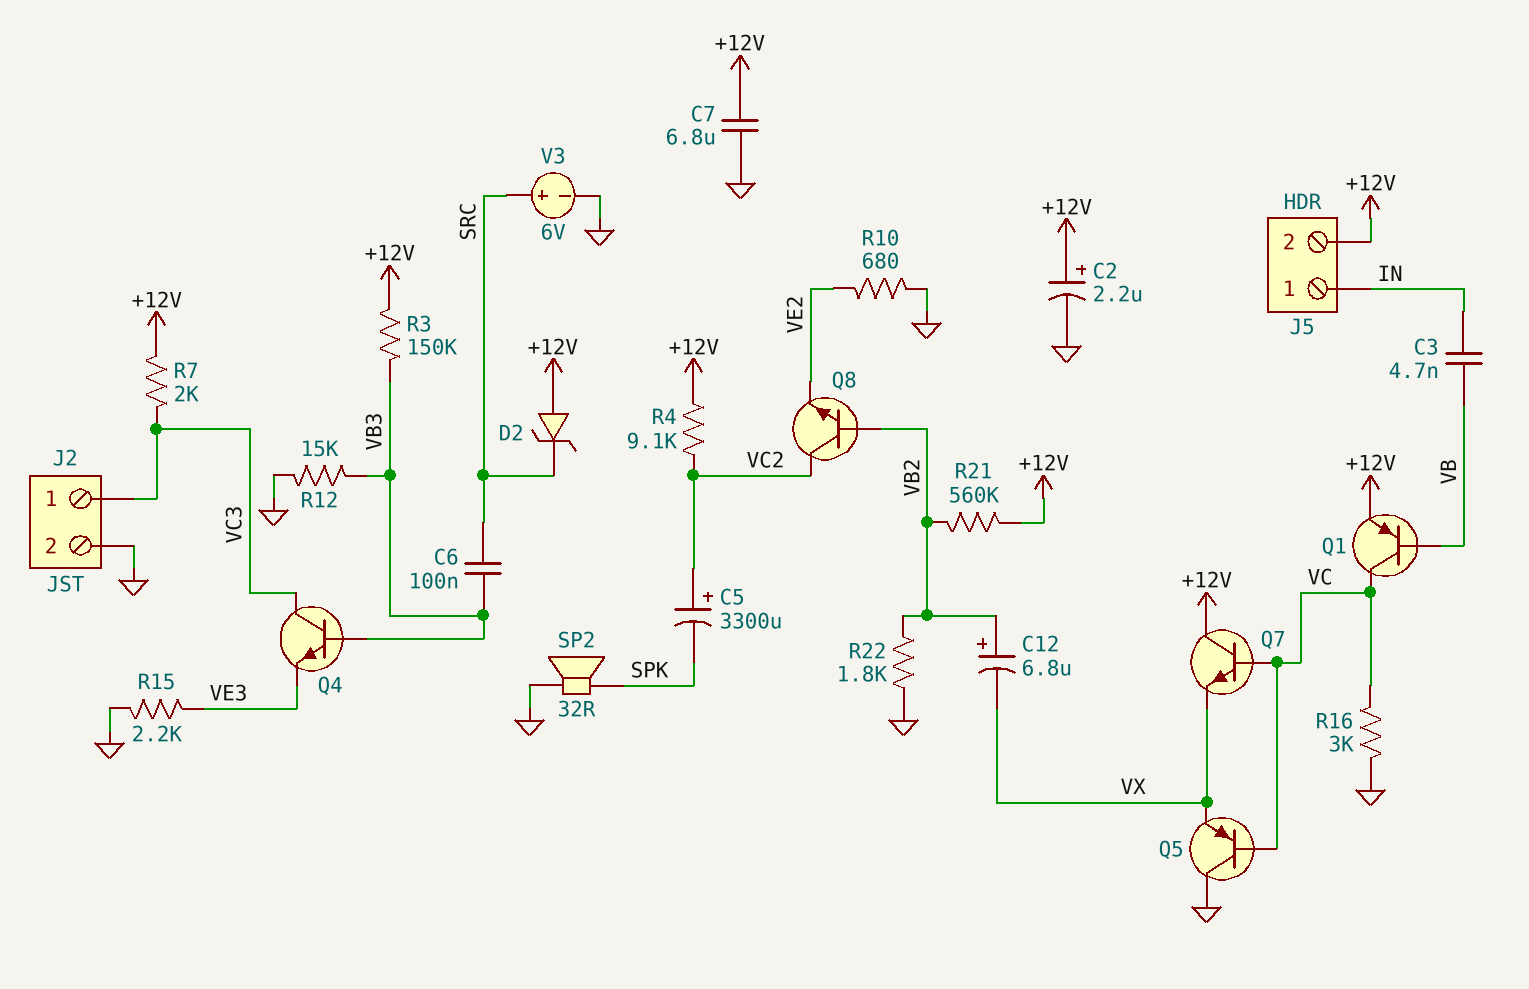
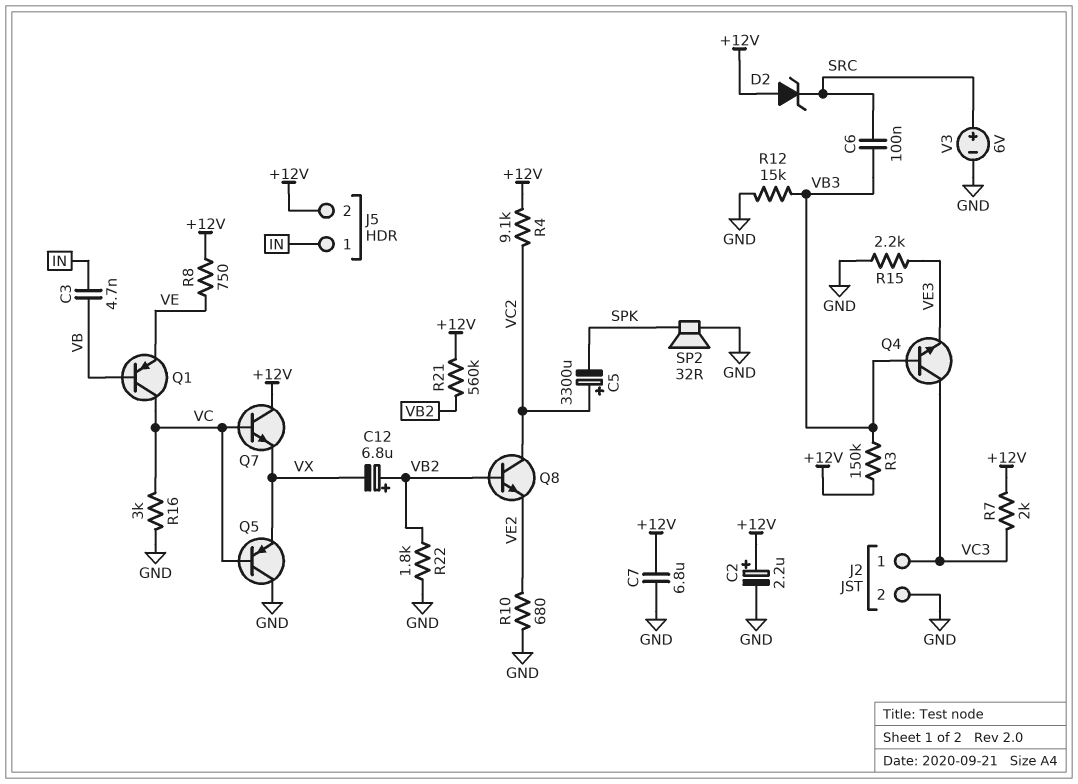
Q1: PNP (B VB, C VC, E +12V) -> PNP (B VB, C VC, E VE)
R8: none -> 750 (+12V, VE)

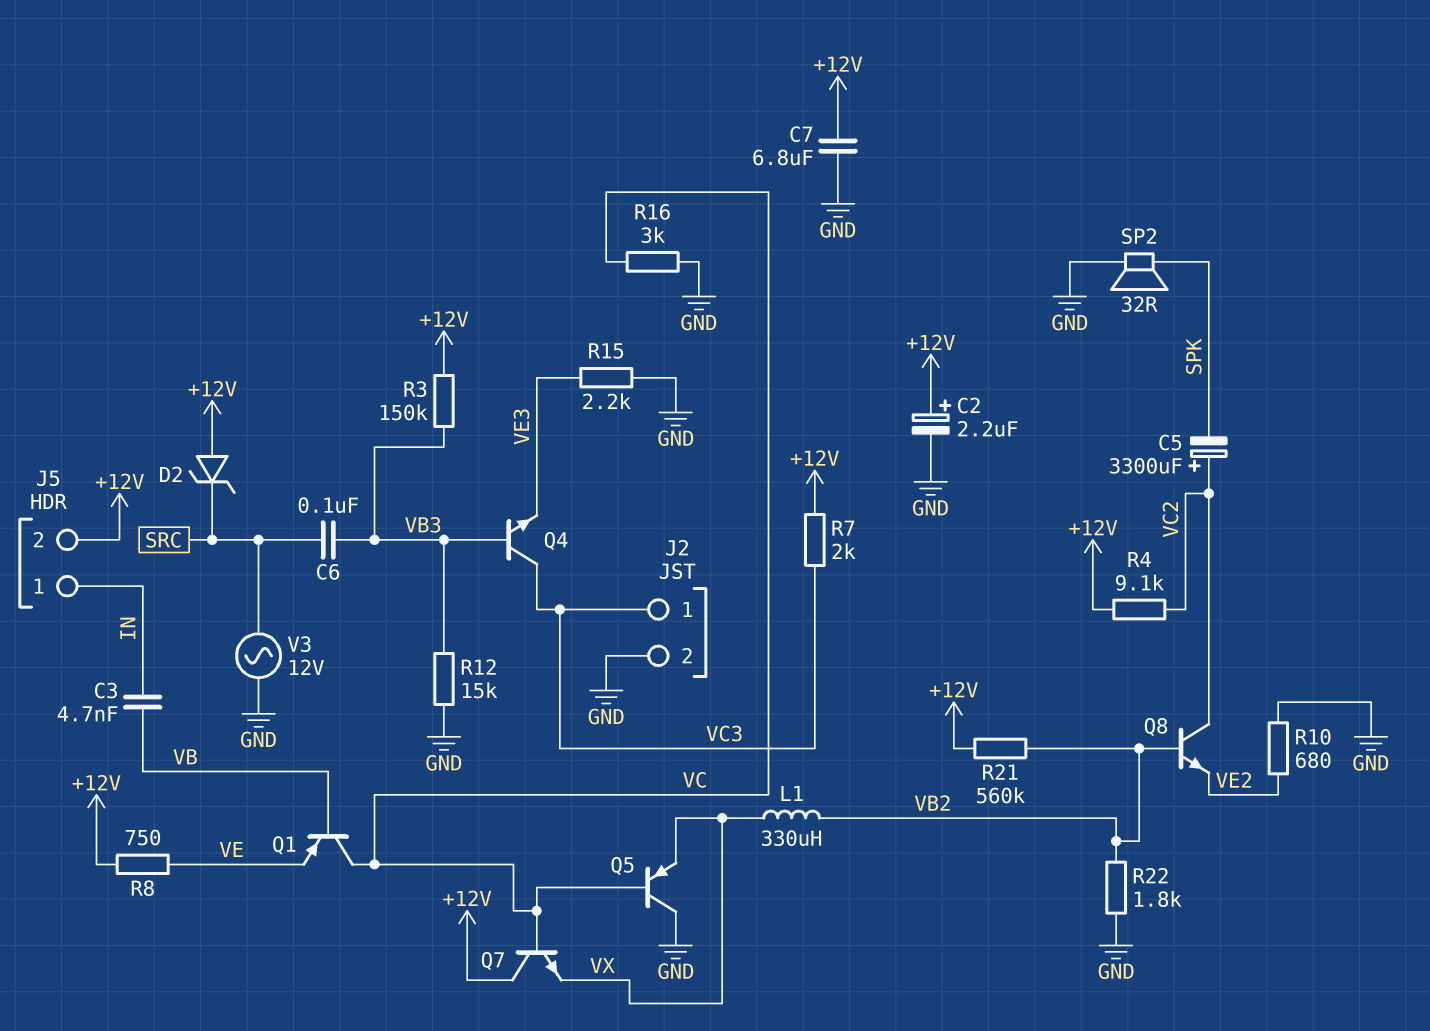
C12: 6.8uF (plus VB2, minus VX) -> none
L1: none -> 330uH (VB2, VX)
V3: 6V (plus SRC, minus GND) -> AC 12V (GND, SRC)

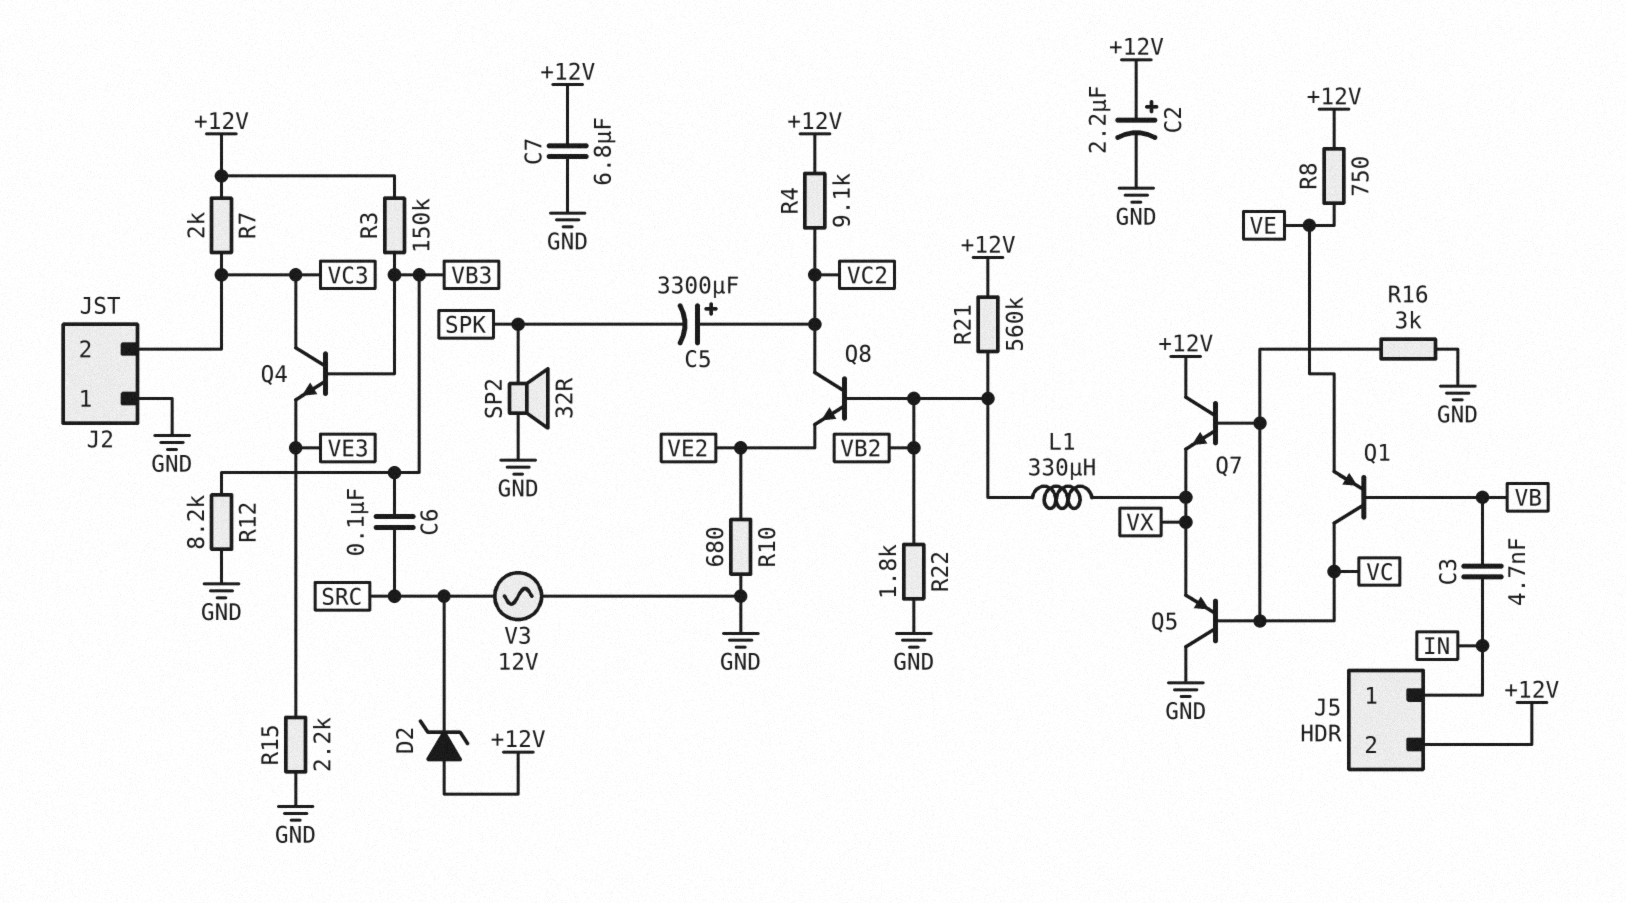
J2 pin 1: VC3 -> GND
J2 pin 2: GND -> VC3
R12: 15k (GND, VB3) -> 8.2k (GND, VB3)

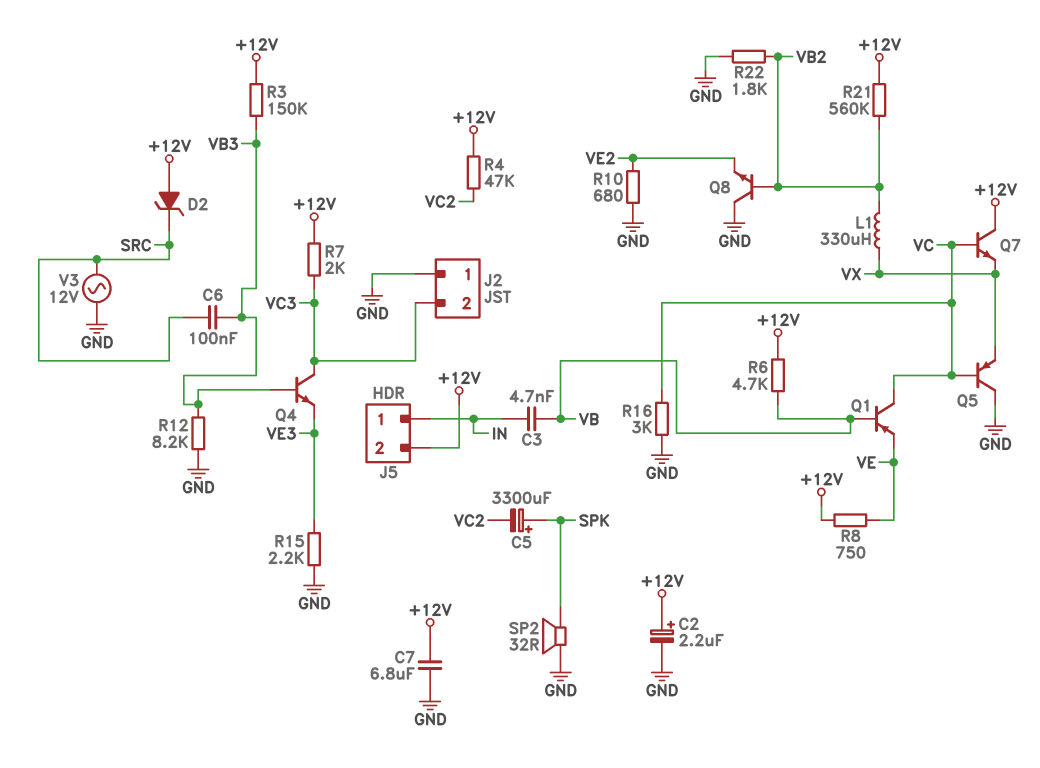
C5: 3300uF (plus VC2, minus SPK) -> 3300uF (plus SPK, minus VC2)
Q8: NPN (B VB2, C VC2, E VE2) -> NPN (B VB2, C GND, E VE2)
R4: 9.1k (+12V, VC2) -> 47k (+12V, VC2)
R6: none -> 4.7k (+12V, VB)

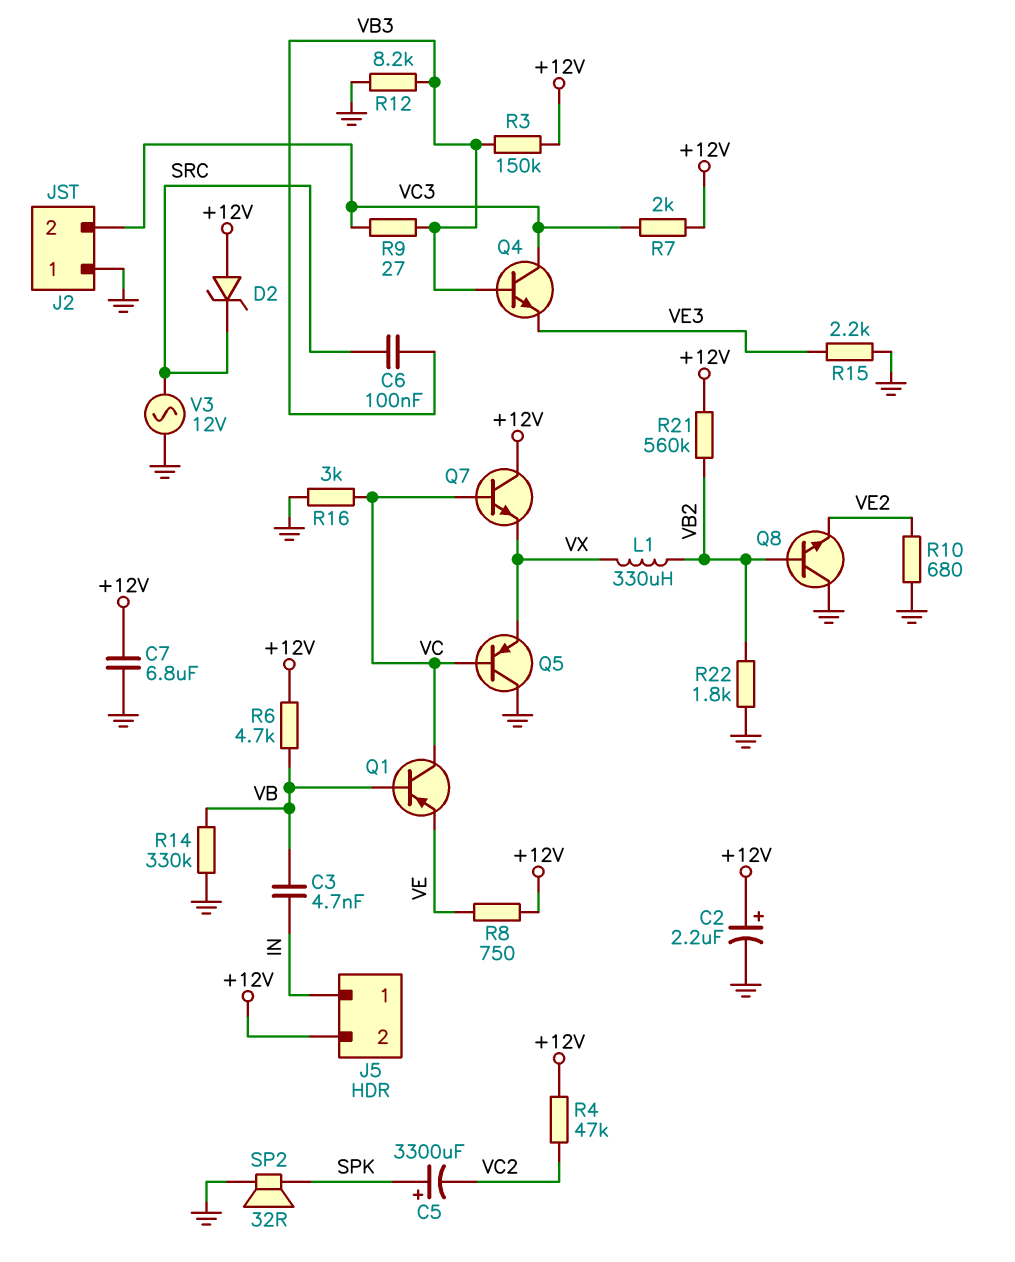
R9: none -> 27 (VB3, VC3)
R14: none -> 330k (GND, VB)

